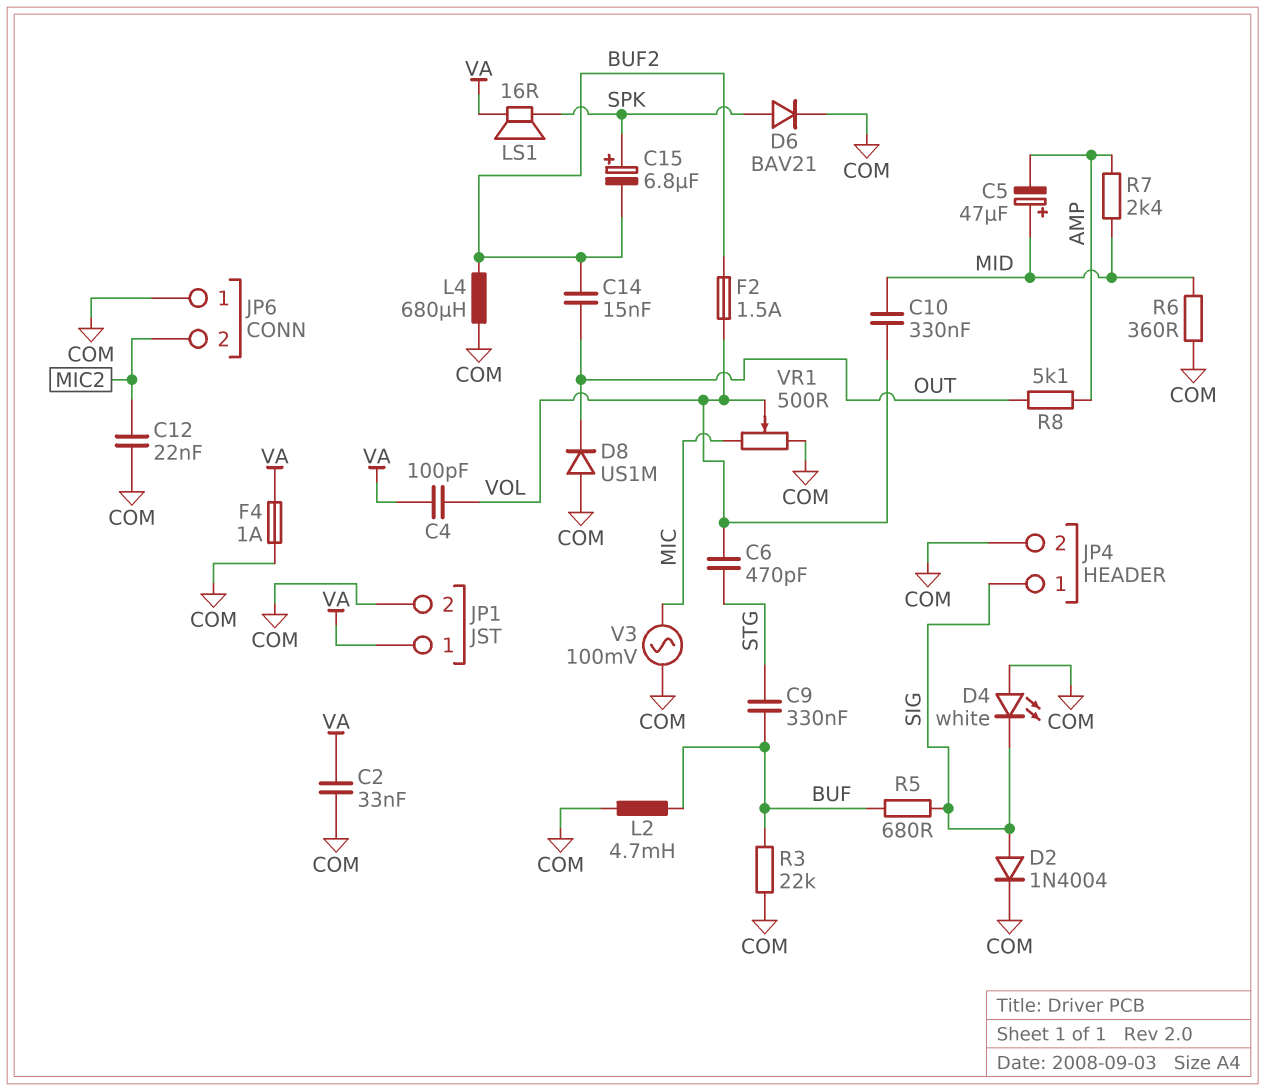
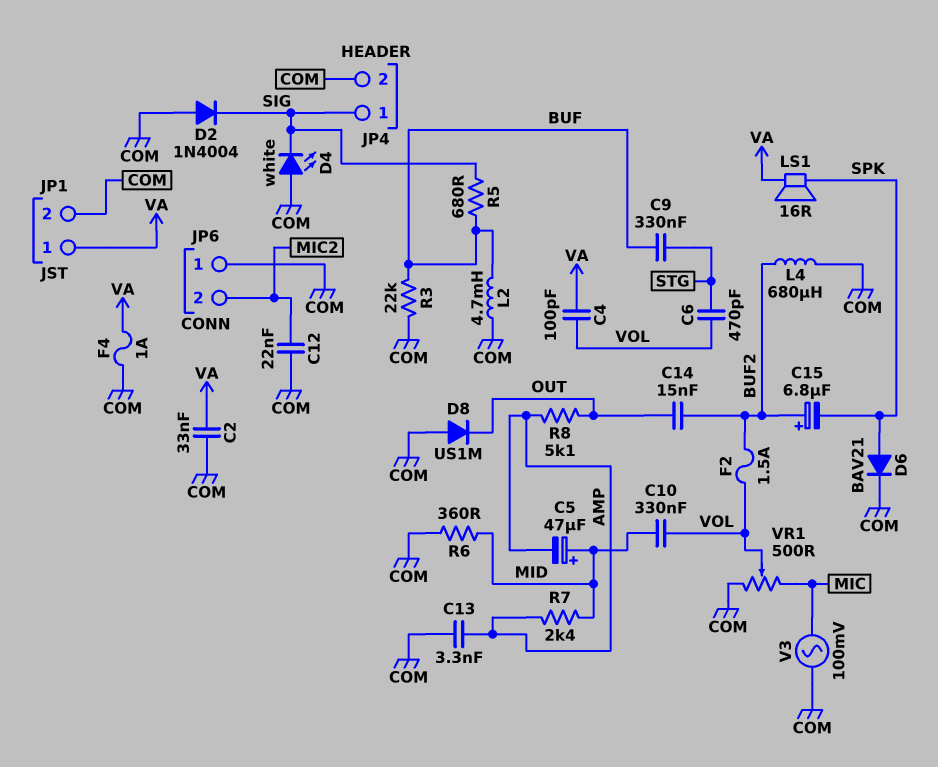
C13: none -> 3.3nF (AMP, COM)
C15: 6.8uF (plus SPK, minus BUF2) -> 6.8uF (plus BUF2, minus SPK)
D2: diode 1N4004 (A SIG, K COM) -> diode 1N4004 (A COM, K SIG)

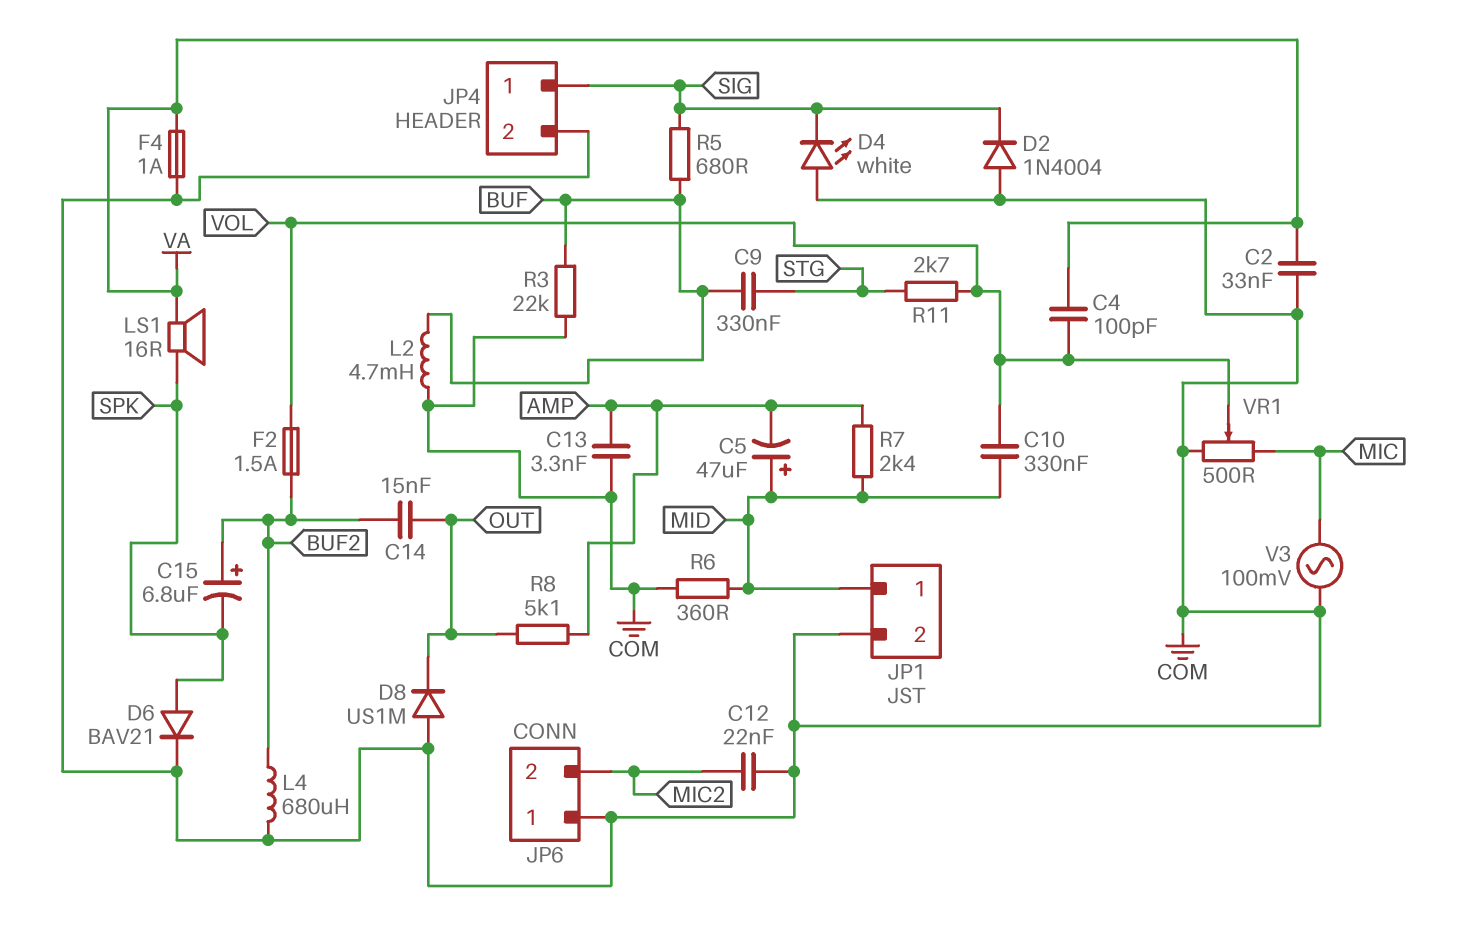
C6: 470pF (STG, VOL) -> none
JP1 pin 1: VA -> MID
R11: none -> 2.7k (STG, VOL)

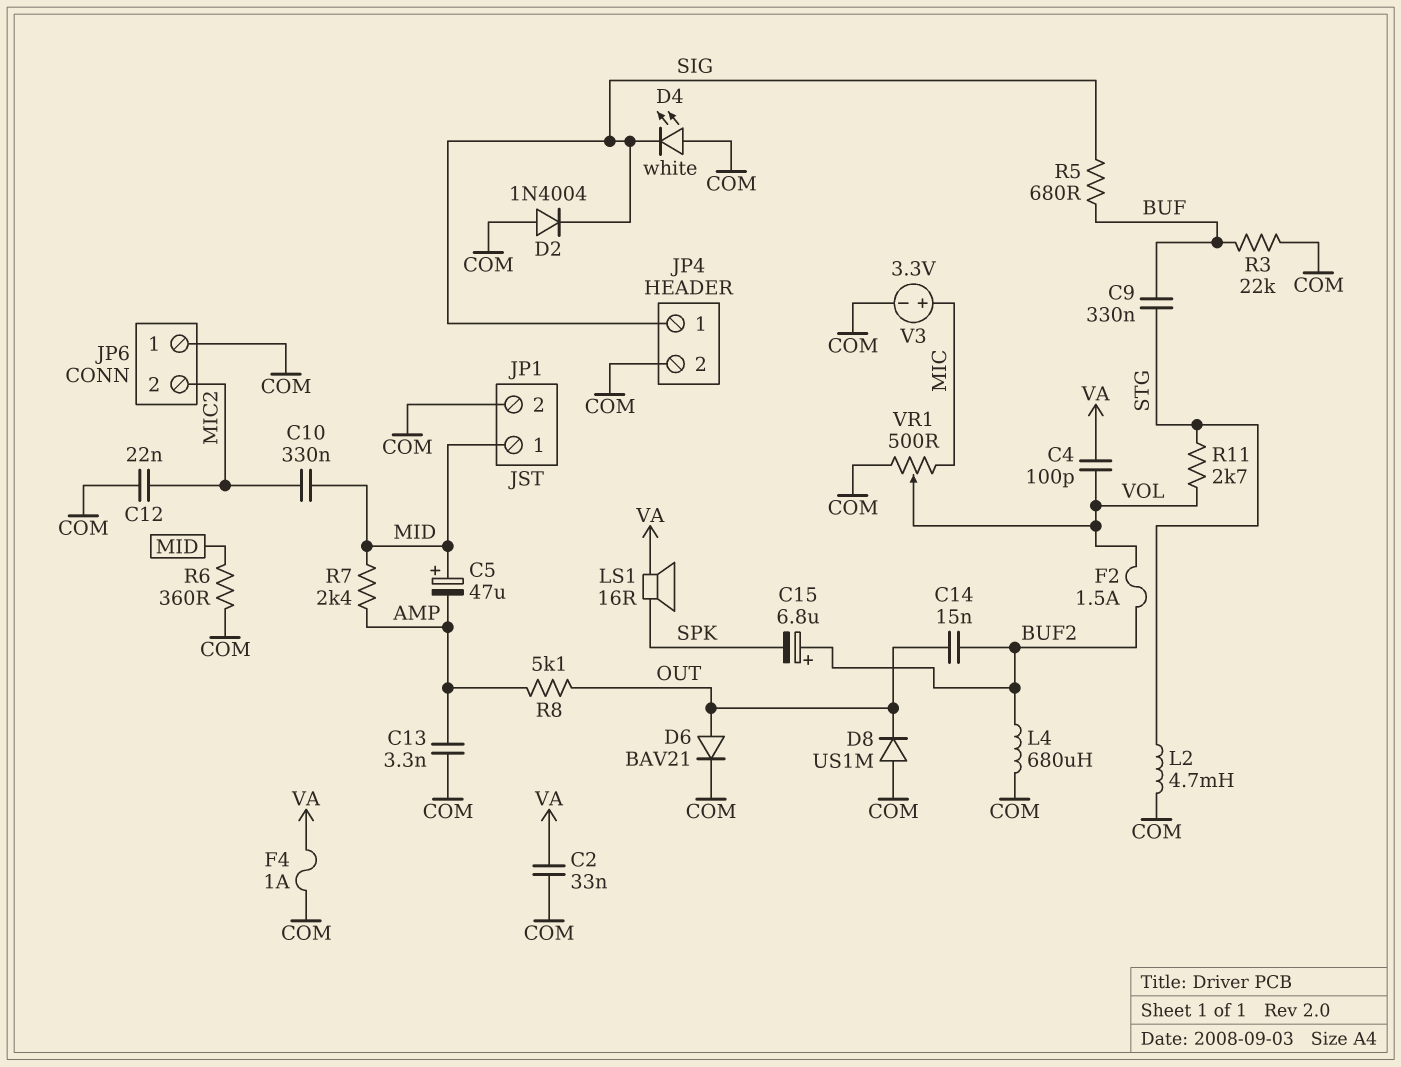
C10: 330nF (MID, VOL) -> 330nF (MIC2, MID)
D6: diode BAV21 (A SPK, K COM) -> diode BAV21 (A OUT, K COM)
L2: 4.7mH (BUF, COM) -> 4.7mH (COM, STG)
V3: AC 100mV (COM, MIC) -> 3.3V (plus MIC, minus COM)

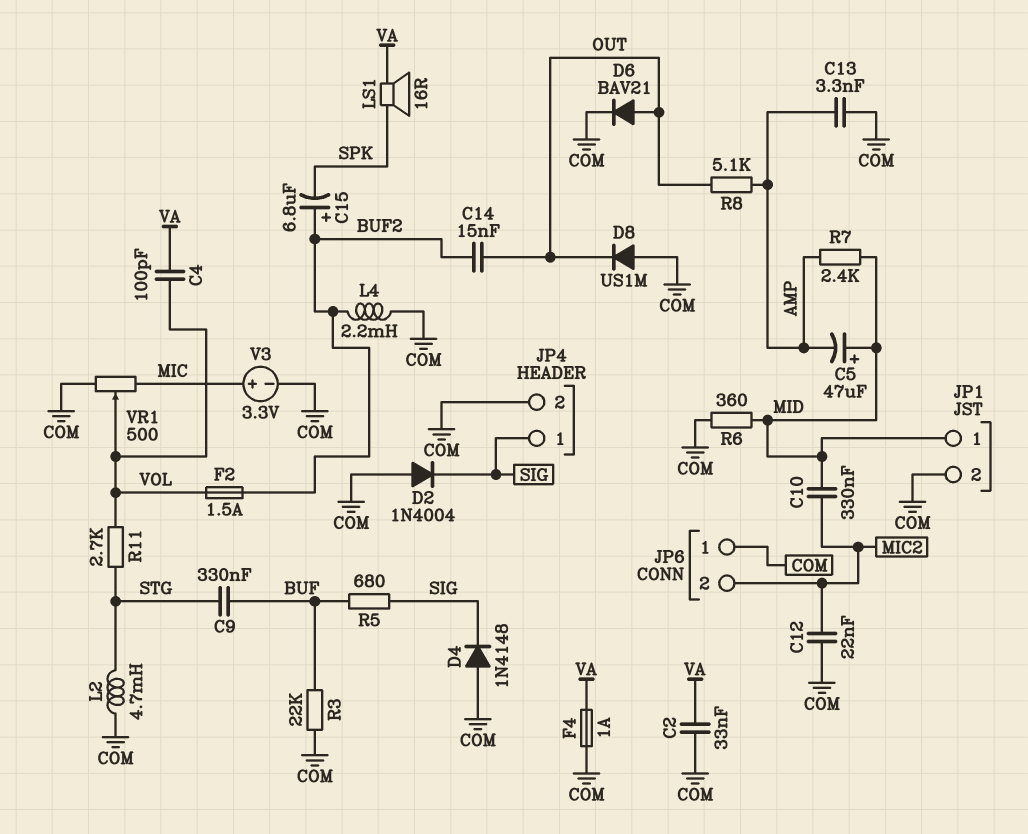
D4: LED white (A COM, K SIG) -> diode 1N4148 (A COM, K SIG)
L4: 680uH (BUF2, COM) -> 2.2mH (BUF2, COM)

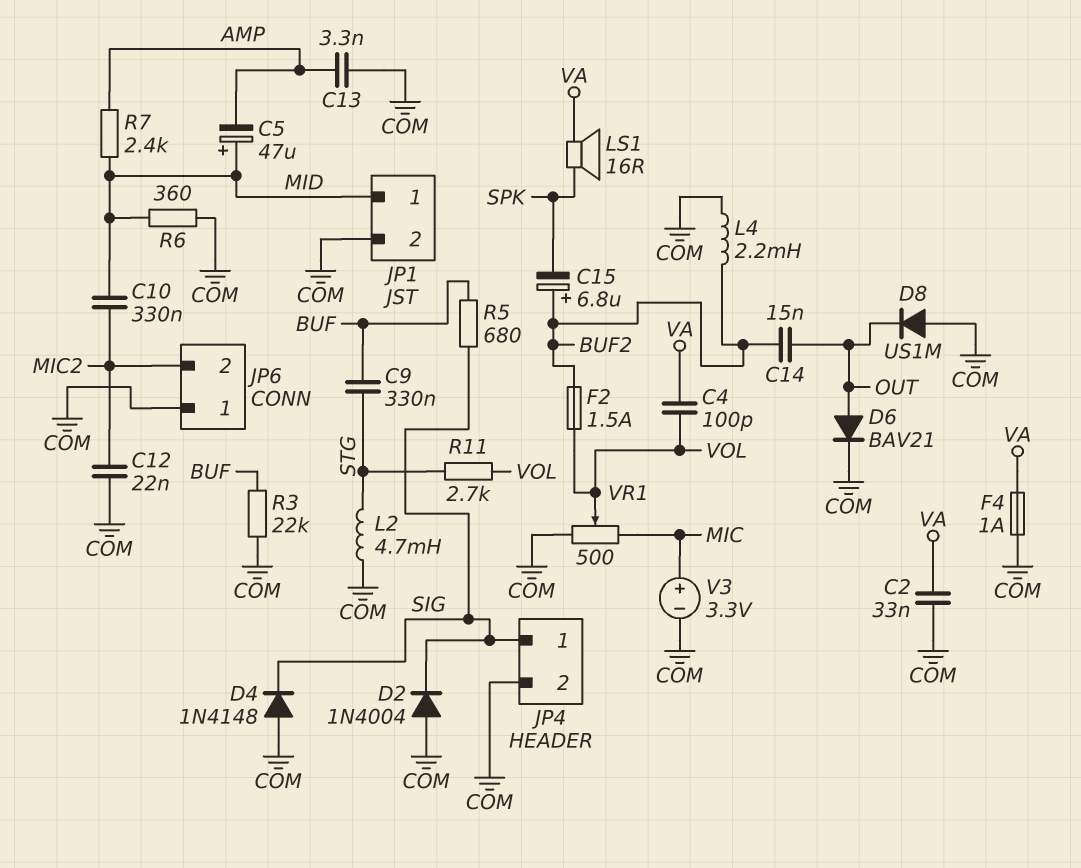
R8: 5.1k (AMP, OUT) -> none

